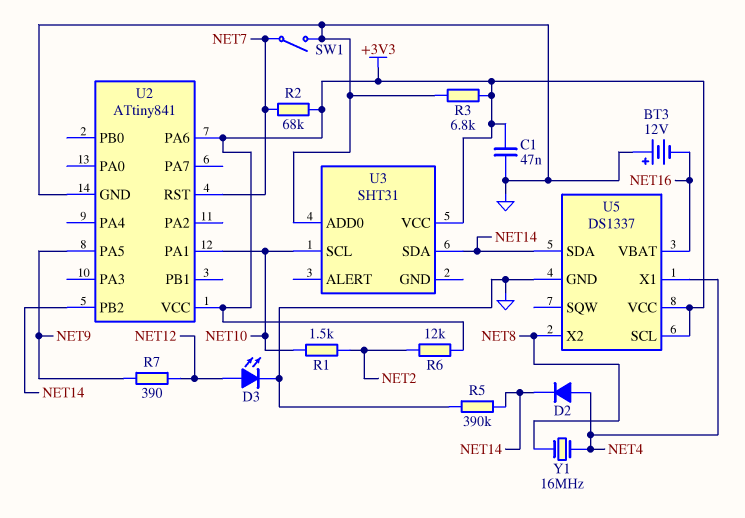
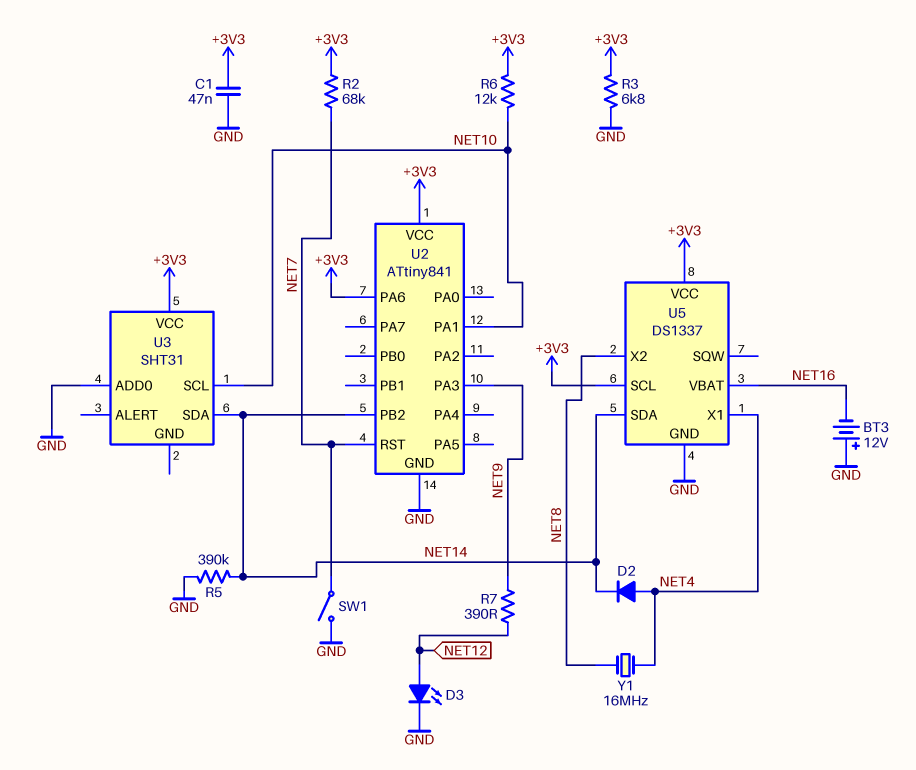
R1: 1.5k (NET2, NET10) -> none
R6: 12k (+3V3, NET2) -> 12k (+3V3, NET10)
U2 pin PA3: none -> NET9
U2 pin PA5: NET9 -> none

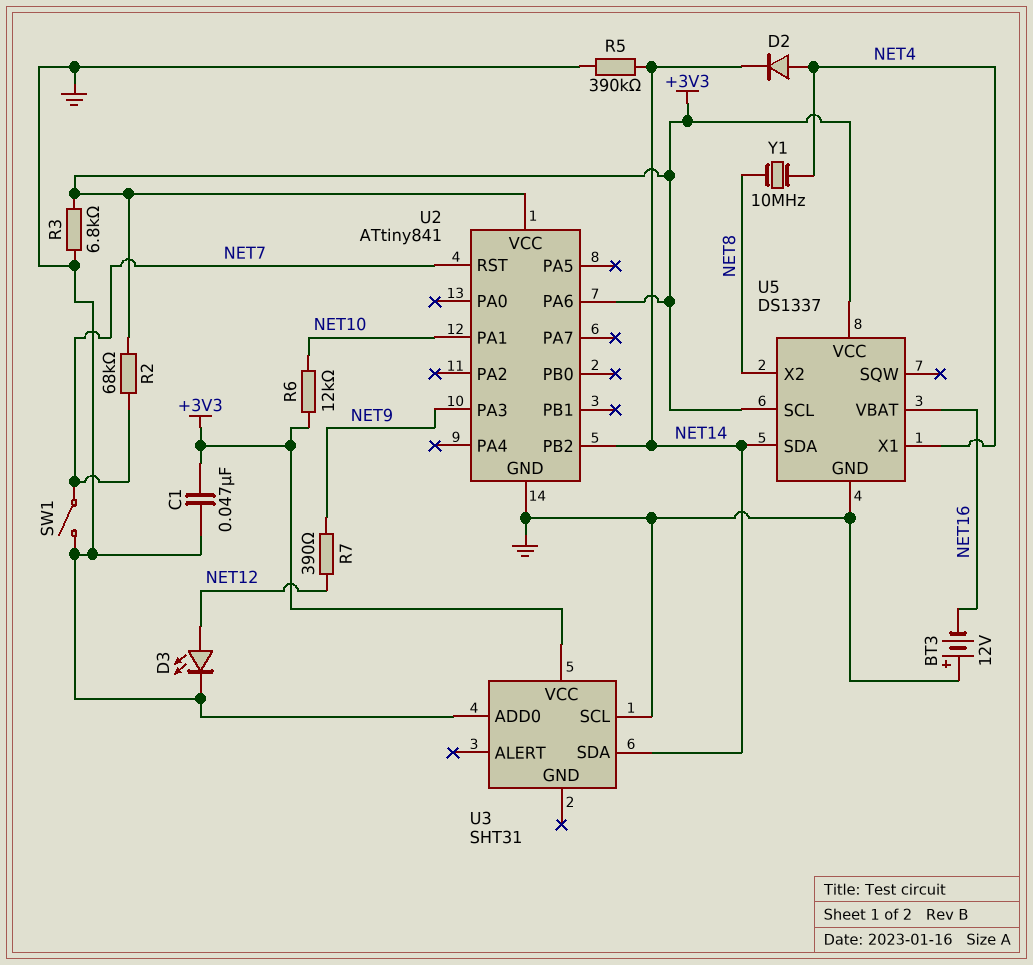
U3 pin SCL: NET10 -> GND
Y1: 16MHz (NET4, NET8) -> 10MHz (NET4, NET8)

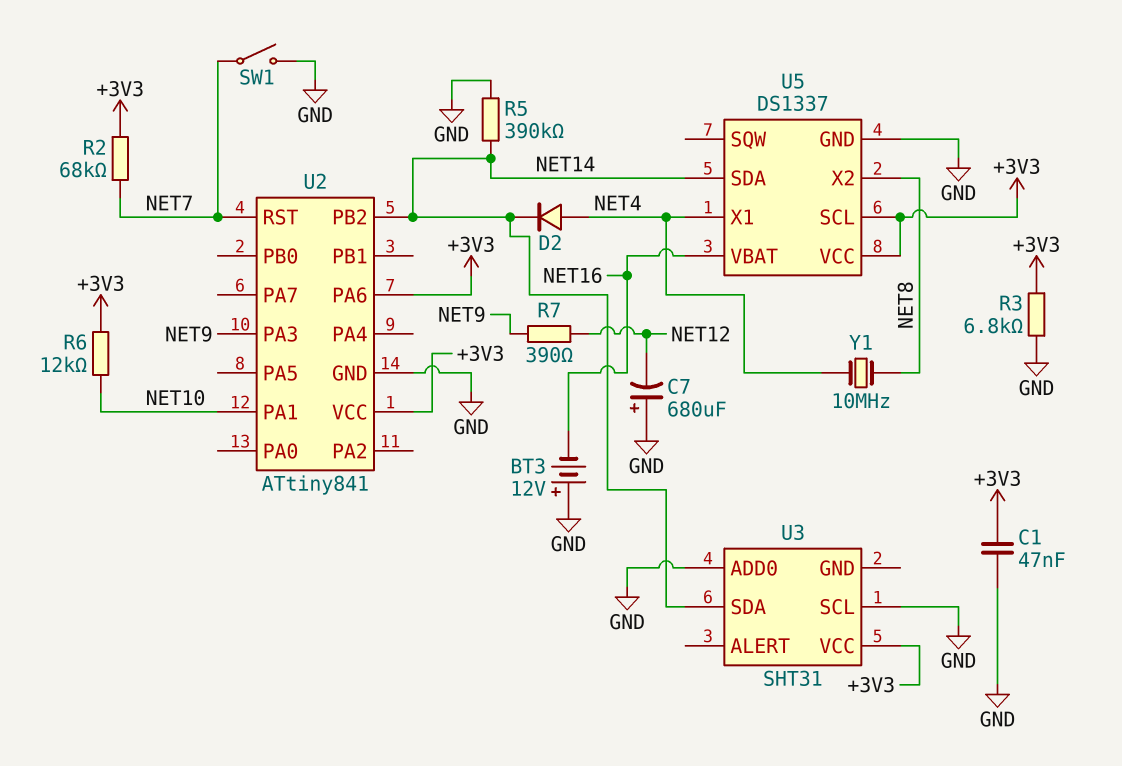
C7: none -> 680uF (plus GND, minus NET12)
D3: LED (A NET12, K GND) -> none

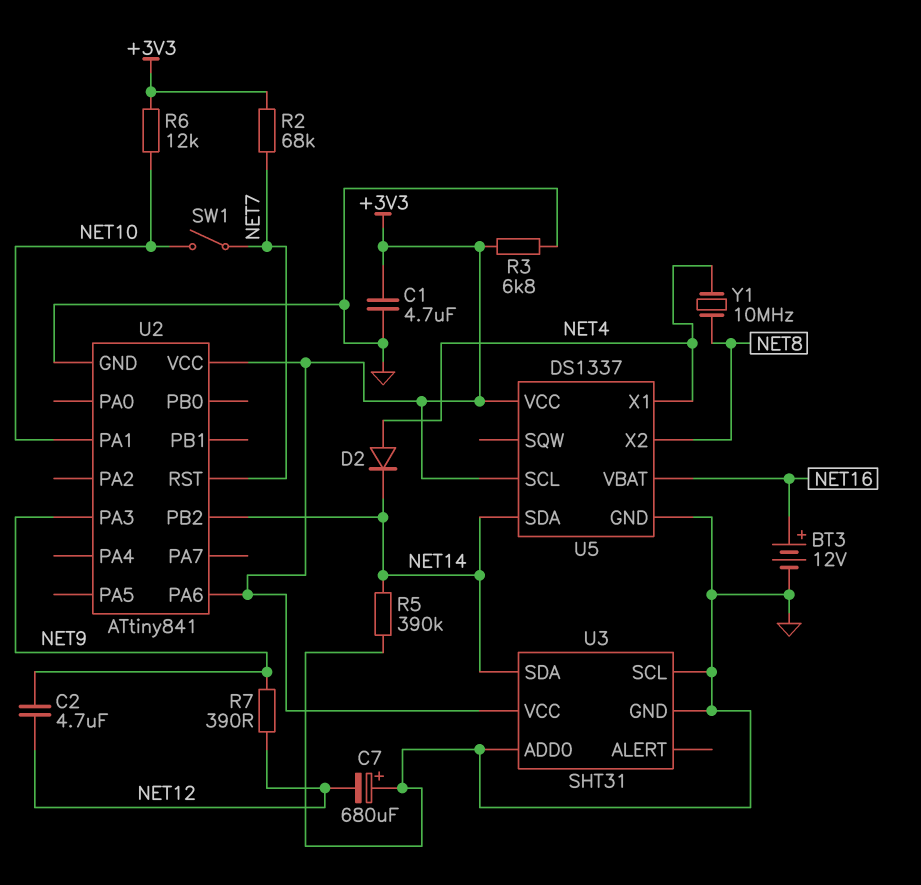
BT3: 12V (plus GND, minus NET16) -> 12V (plus NET16, minus GND)
C1: 47nF (+3V3, GND) -> 4.7uF (+3V3, GND)
C2: none -> 4.7uF (NET9, NET12)
SW1: switch (GND, NET7) -> switch (NET7, NET10)
U3 pin GND: none -> GND

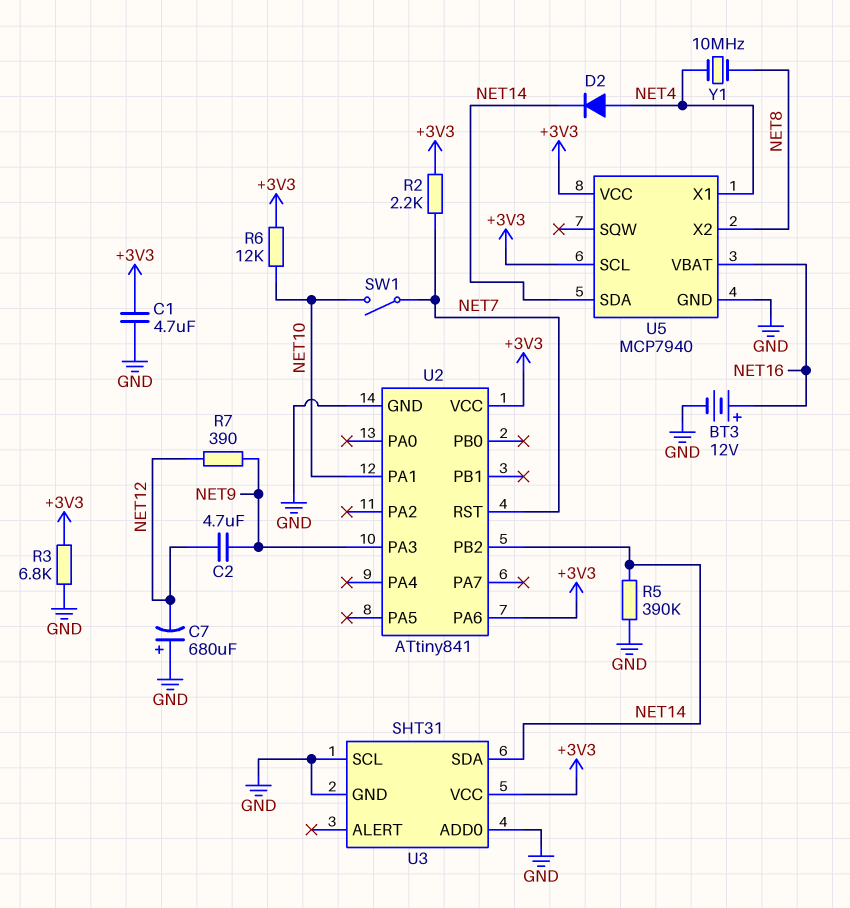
R2: 68k (+3V3, NET7) -> 2.2k (+3V3, NET7)
U5: DS1337 -> MCP7940

